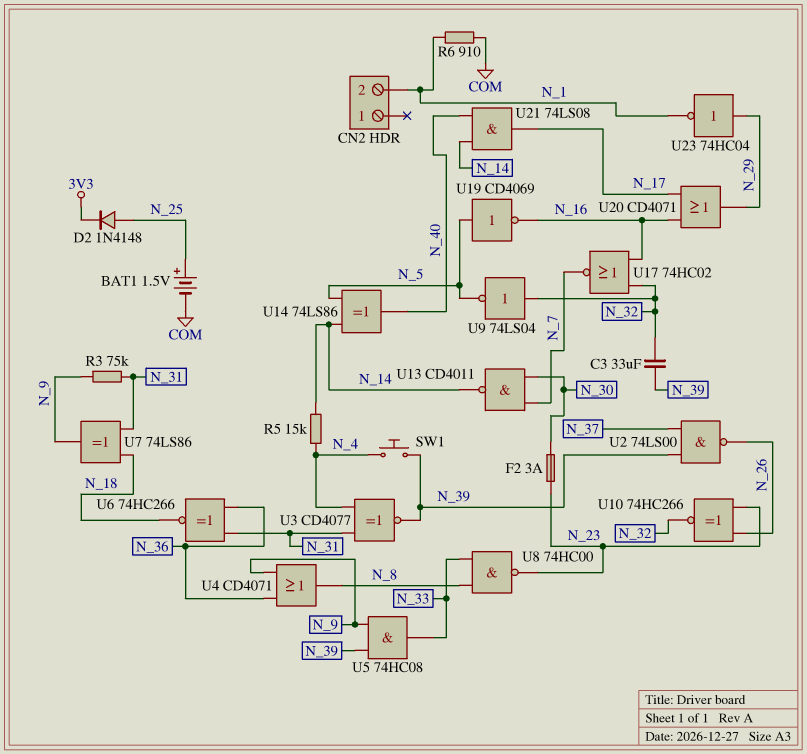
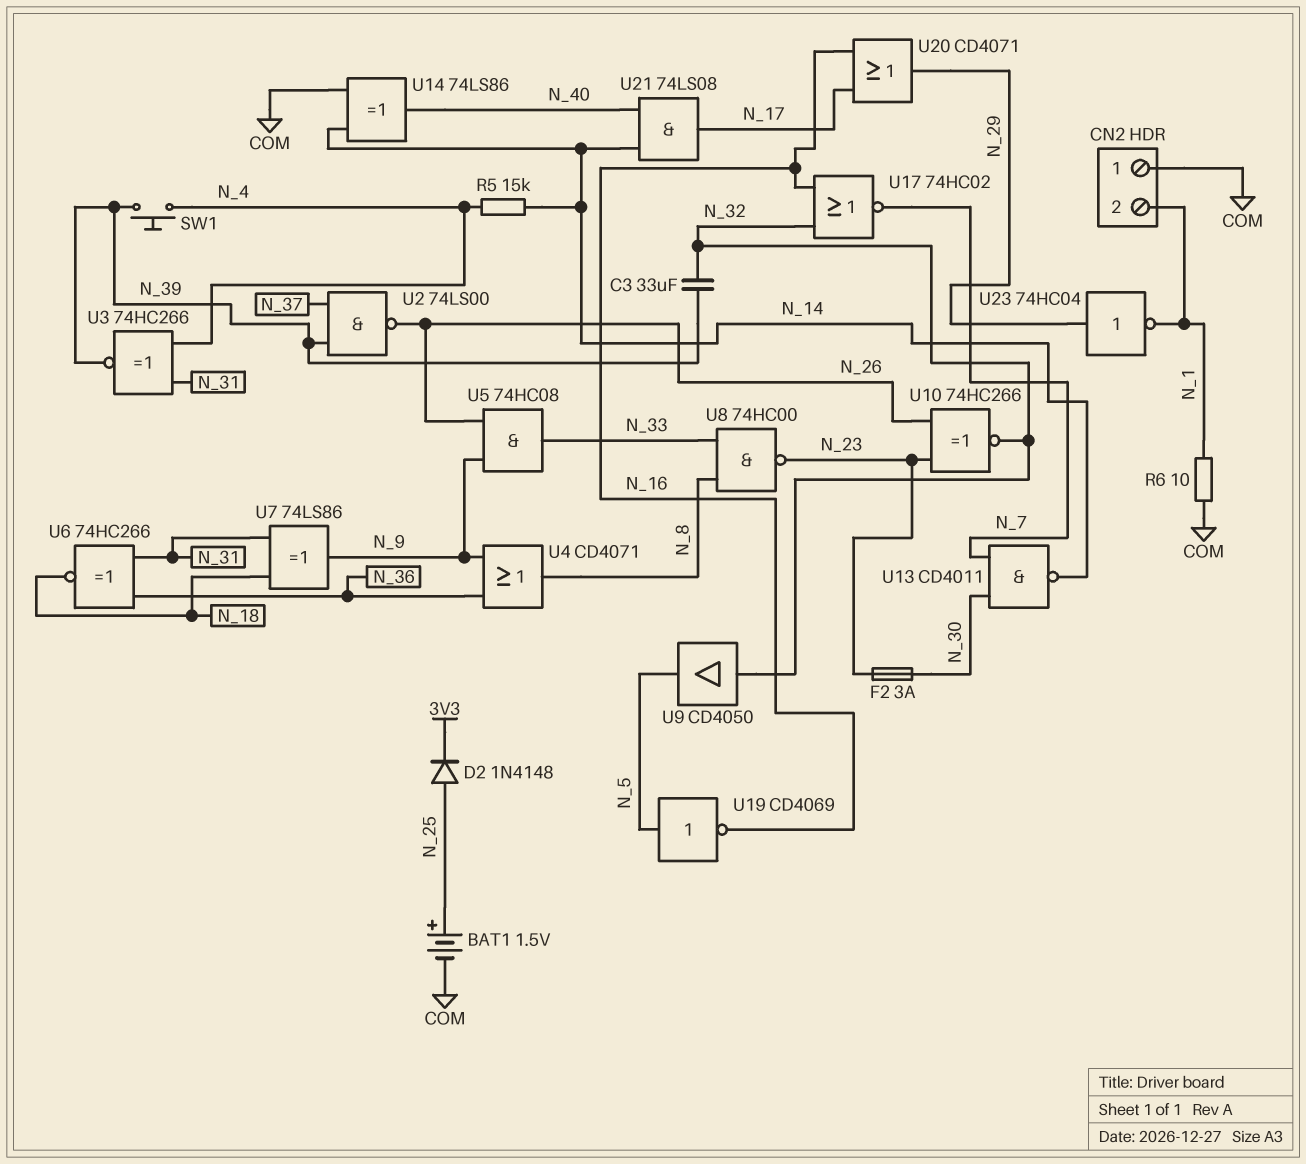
CN2 pin 1: none -> COM
R3: 75k (N_9, N_31) -> none
R6: 910 (COM, N_1) -> 10 (COM, N_1)
U3: XNOR CD4077 (in N_4, in N_31, out N_39) -> XNOR 74HC266 (in N_4, in N_31, out N_39)
U5: AND 74HC08 (in N_9, in N_39, out N_33) -> AND 74HC08 (in N_9, in N_26, out N_33)
U9: NOT 74LS04 (in N_32, out N_5) -> buffer CD4050 (in N_32, out N_5)
U14: XOR 74LS86 (in N_5, in N_14, out N_40) -> XOR 74LS86 (in COM, in N_14, out N_40)

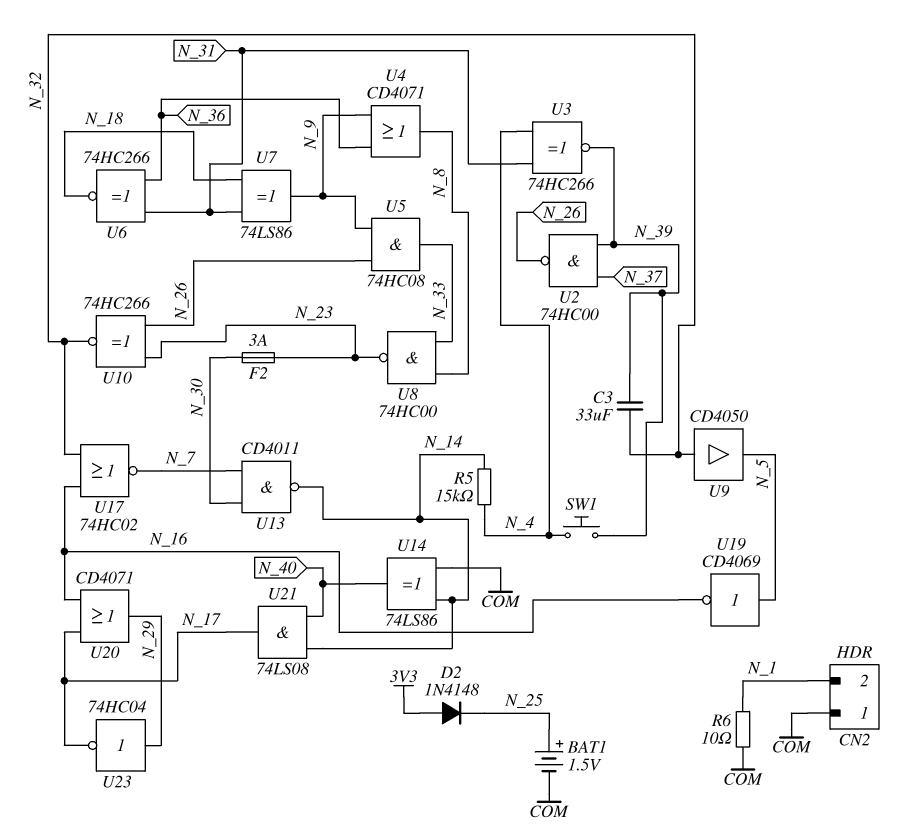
D2: diode 1N4148 (A N_25, K 3V3) -> diode 1N4148 (A 3V3, K N_25)
U2: NAND 74LS00 (in N_37, in N_39, out N_26) -> NAND 74HC00 (in N_37, in N_39, out N_26)
U23: NOT 74HC04 (in N_29, out N_1) -> NOT 74HC04 (in N_29, out N_17)

